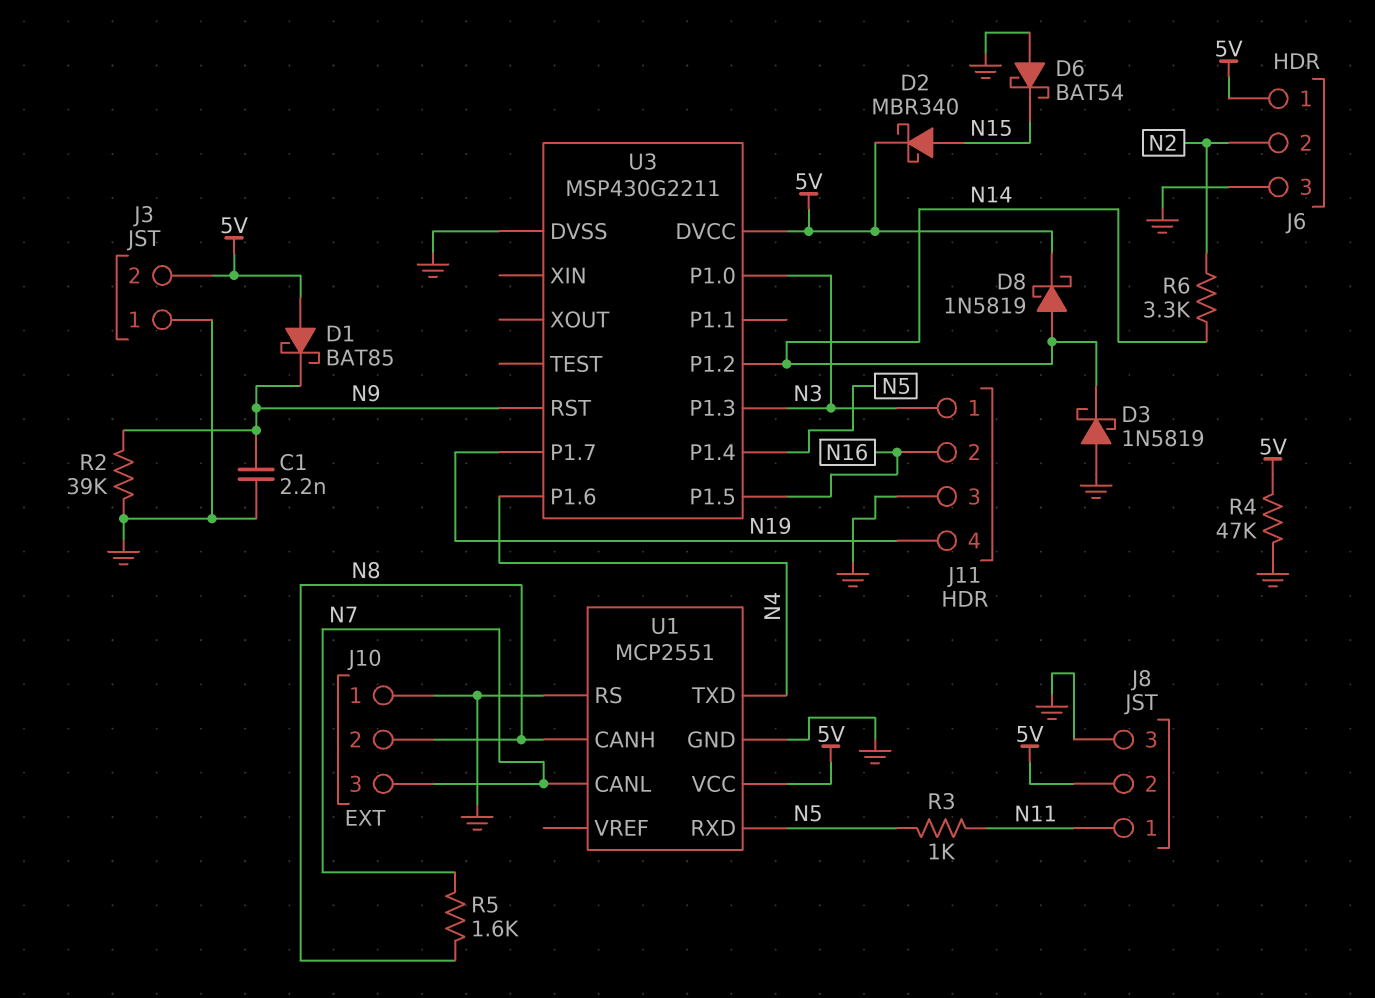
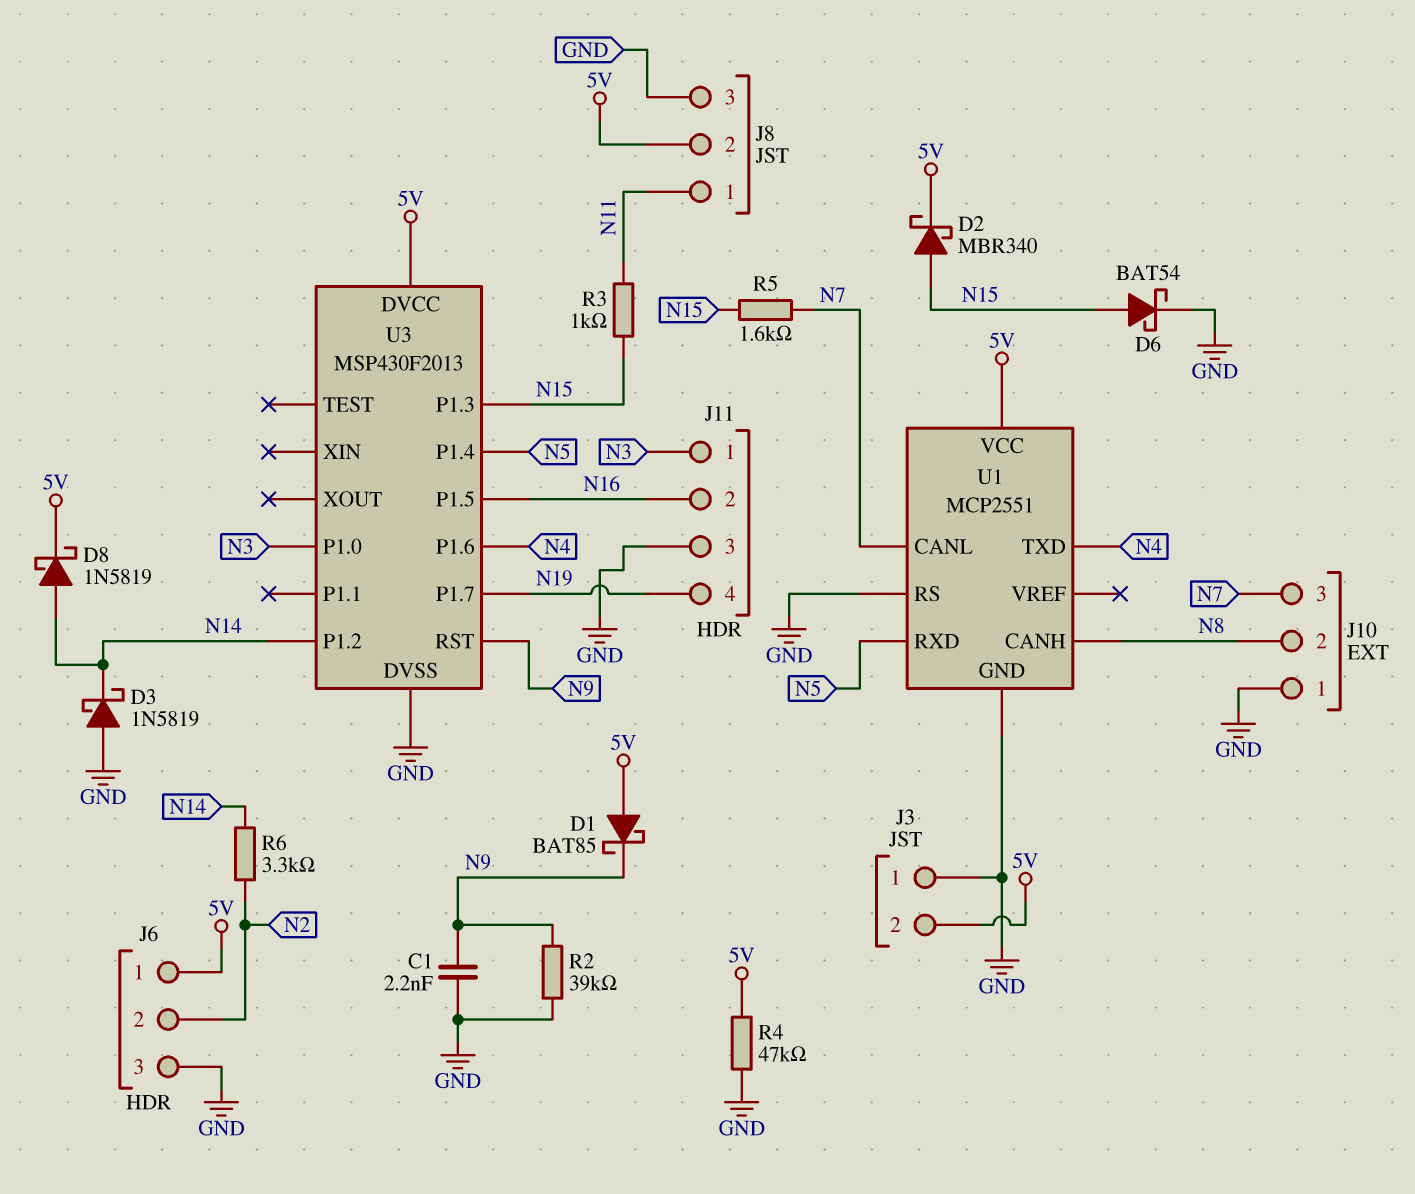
D6: schottky BAT54 (A GND, K N15) -> schottky BAT54 (A N15, K GND)
R3: 1k (N5, N11) -> 1k (N11, N15)
R5: 1.6k (N7, N8) -> 1.6k (N7, N15)
U3: MSP430G2211 -> MSP430F2013
U3 pin P1.3: N3 -> N15

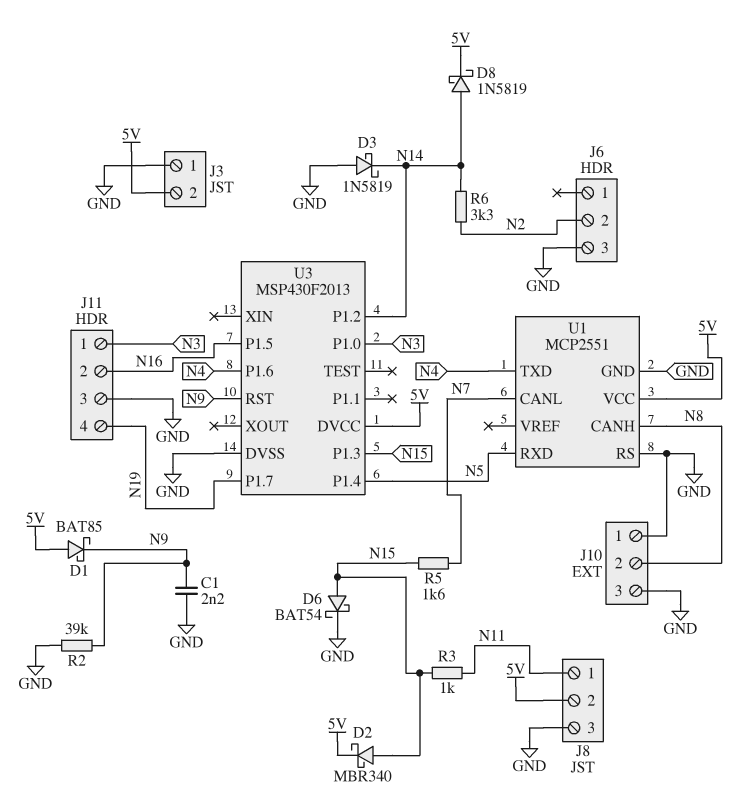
J6 pin 1: 5V -> none
J10 pin 3: N7 -> GND
R4: 47k (5V, GND) -> none

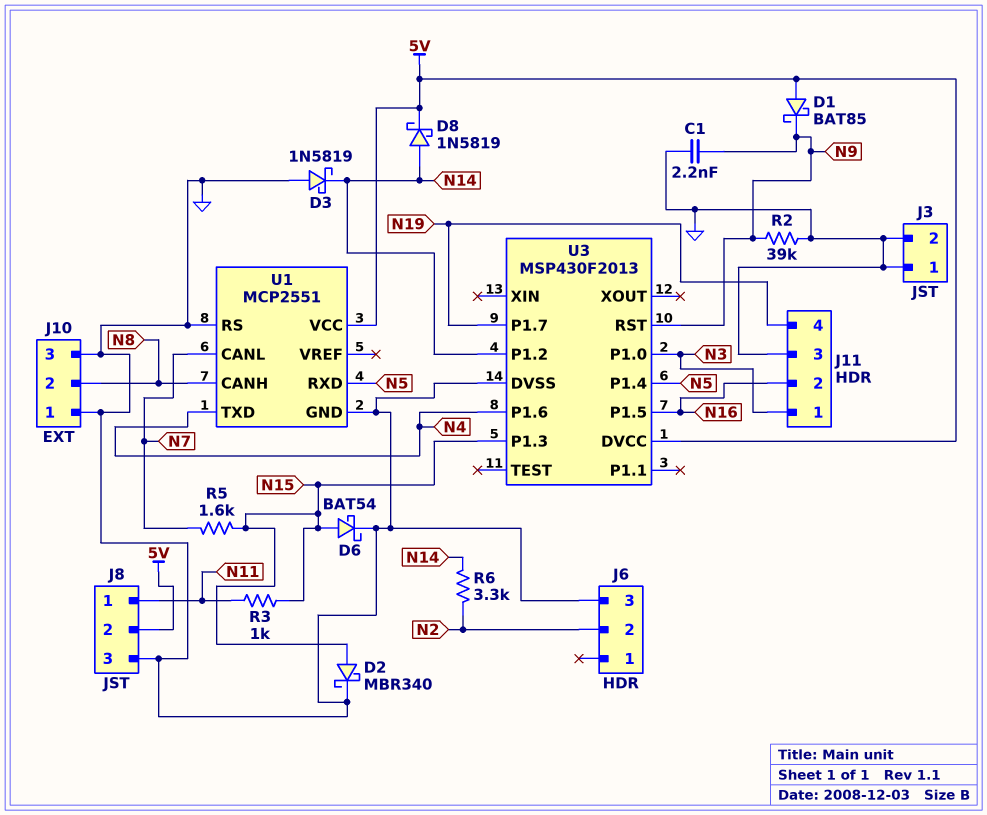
D2: schottky MBR340 (A N15, K 5V) -> schottky MBR340 (A N15, K GND)
J3 pin 2: 5V -> GND

